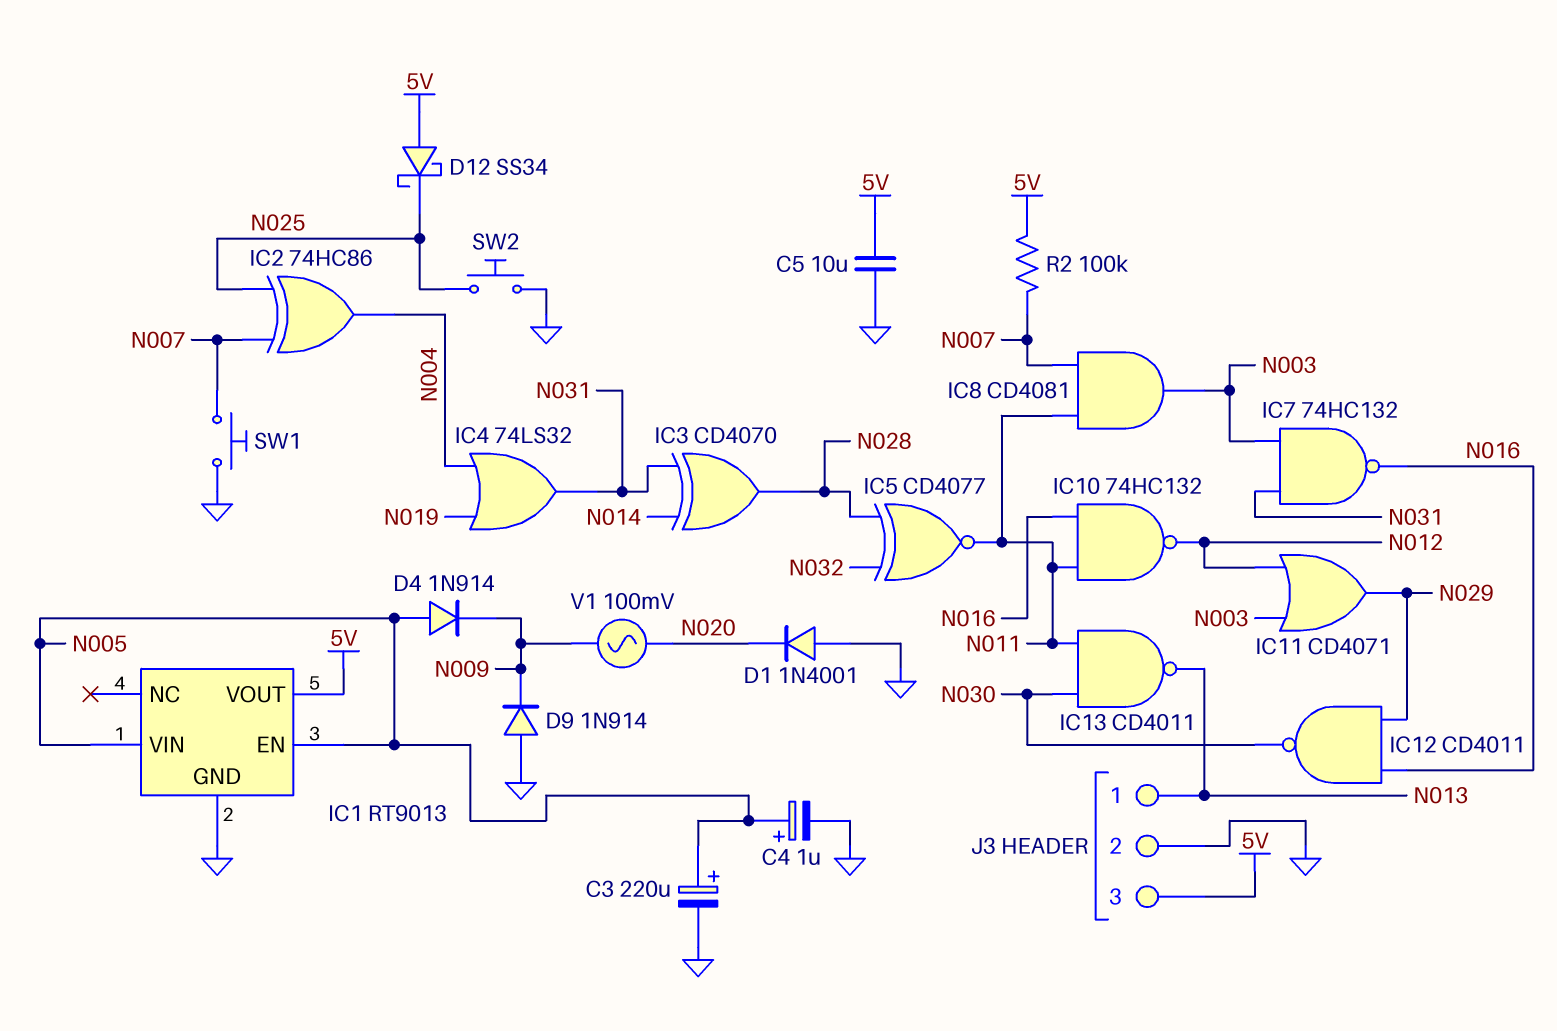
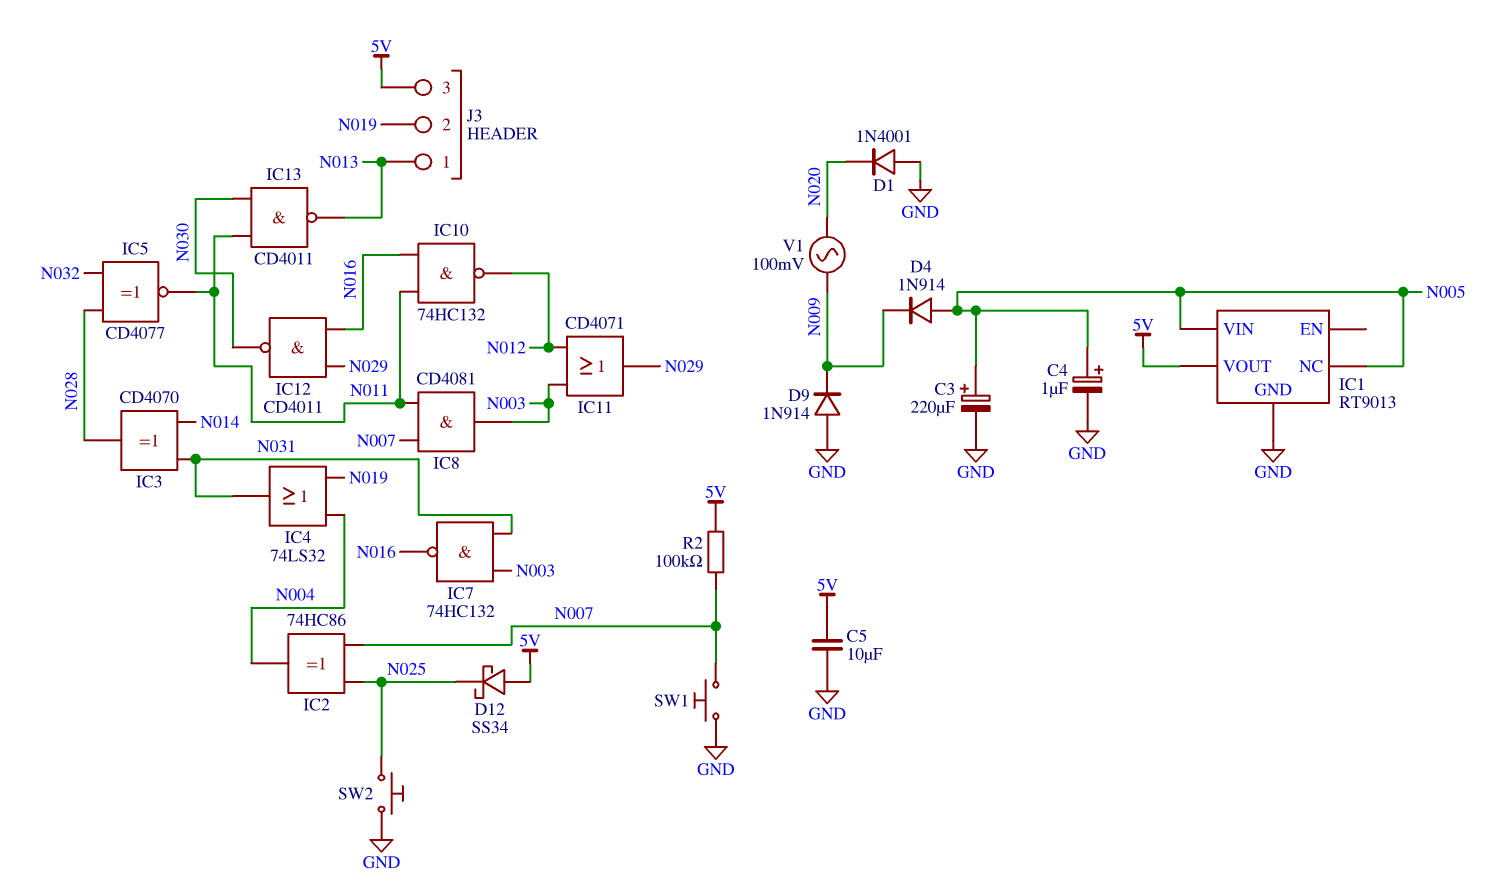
IC1 pin EN: N005 -> none
IC1 pin NC: none -> N005
J3 pin 2: GND -> N019

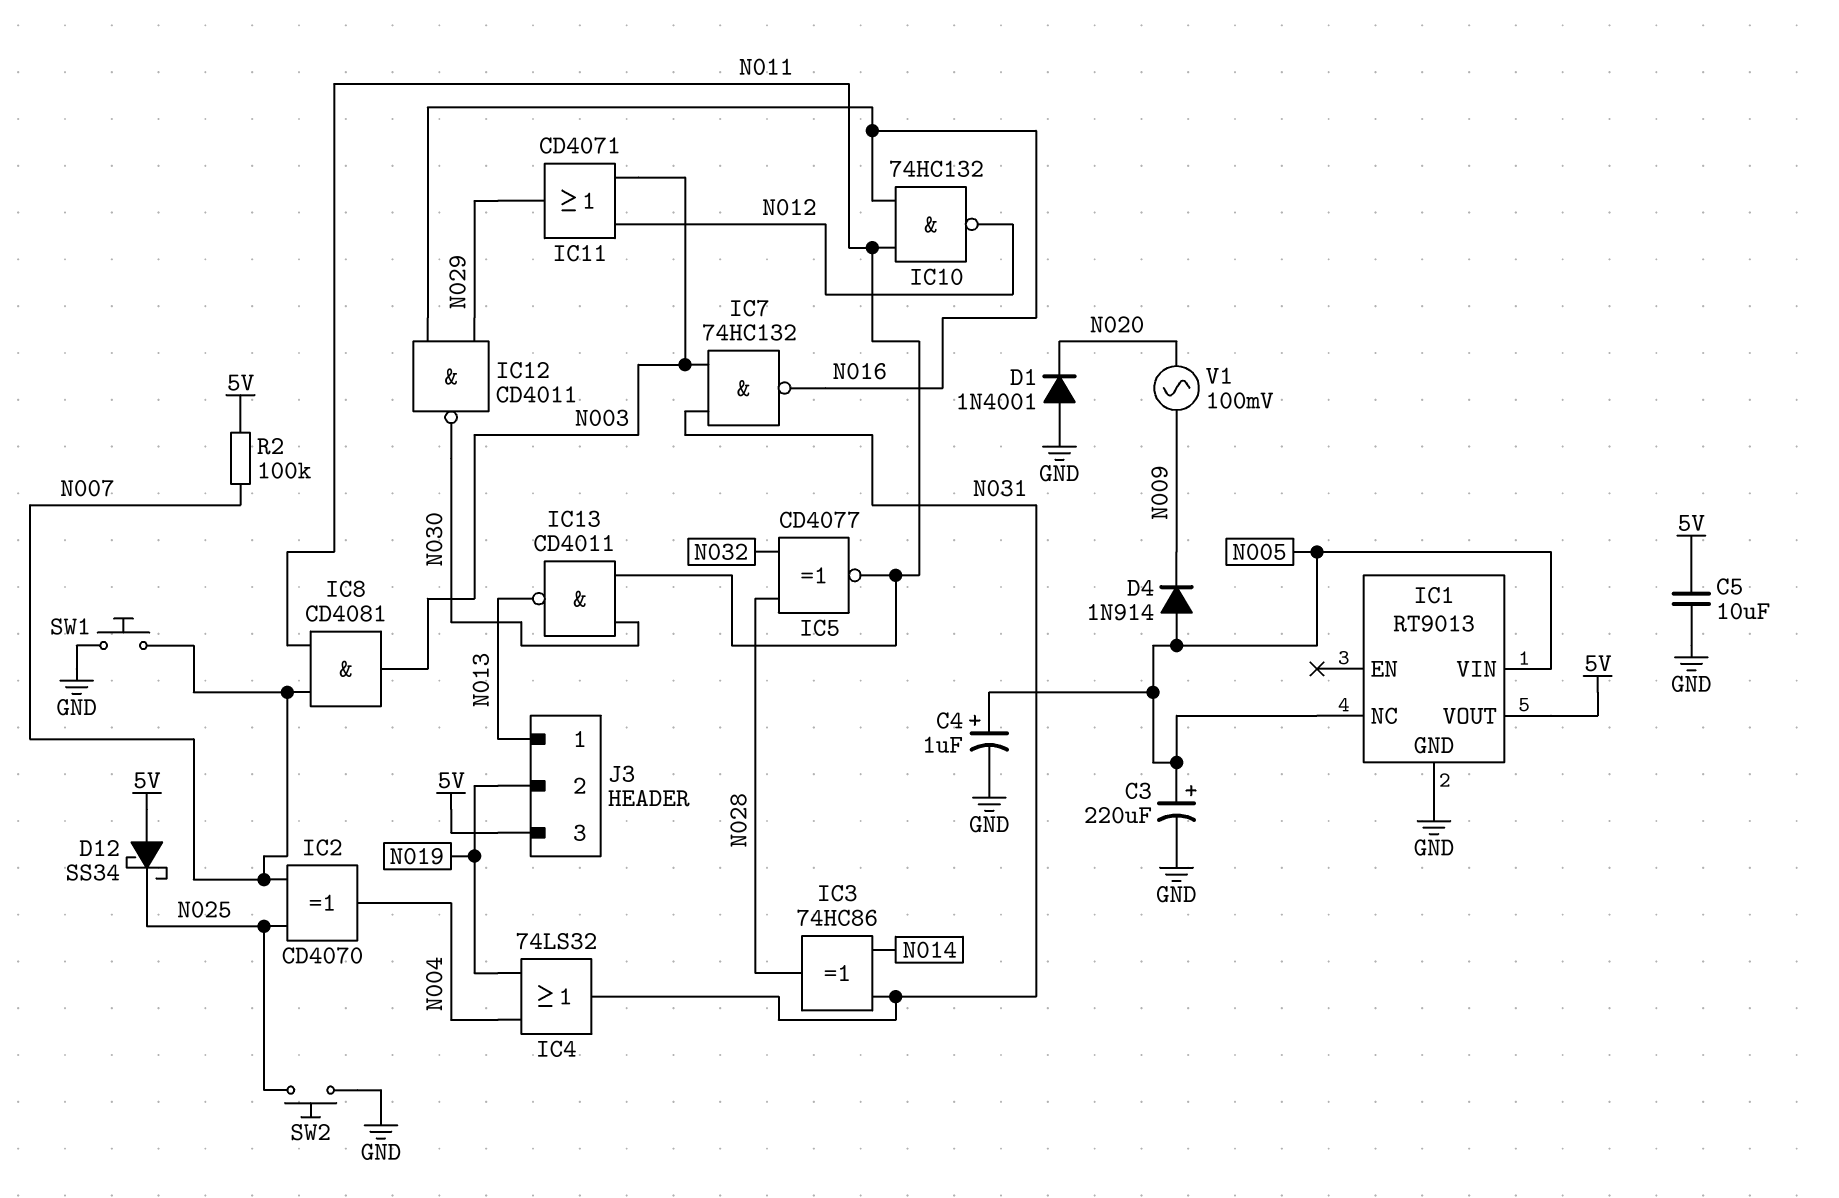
D9: diode 1N914 (A GND, K N009) -> none
IC2: XOR 74HC86 (in N007, in N025, out N004) -> XOR CD4070 (in N007, in N025, out N004)
IC3: XOR CD4070 (in N014, in N031, out N028) -> XOR 74HC86 (in N014, in N031, out N028)

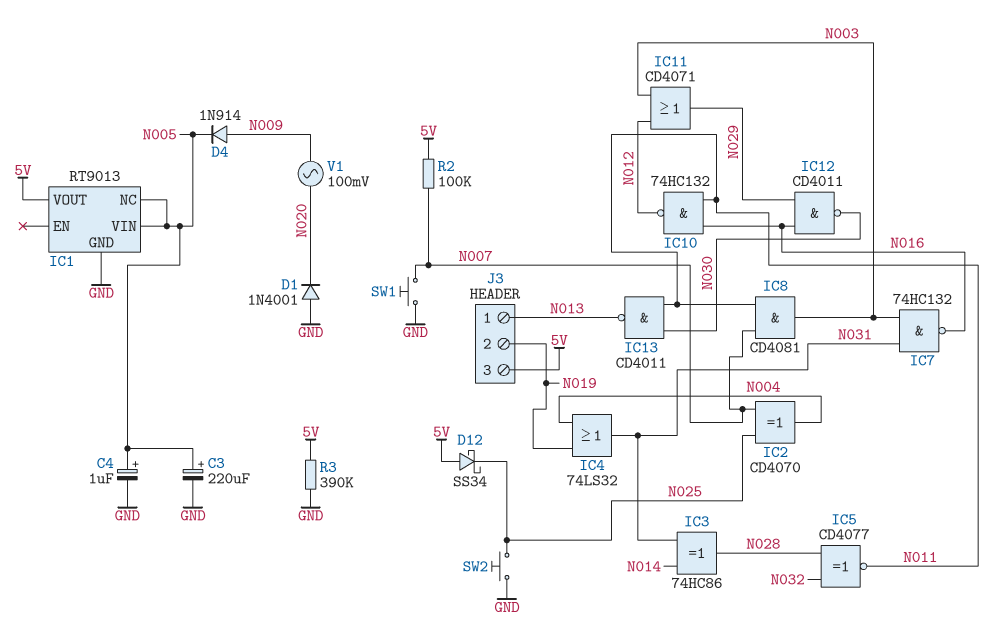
C5: 10uF (5V, GND) -> none
D4: diode 1N914 (A N005, K N009) -> diode 1N914 (A N009, K N005)
R3: none -> 390k (5V, GND)

